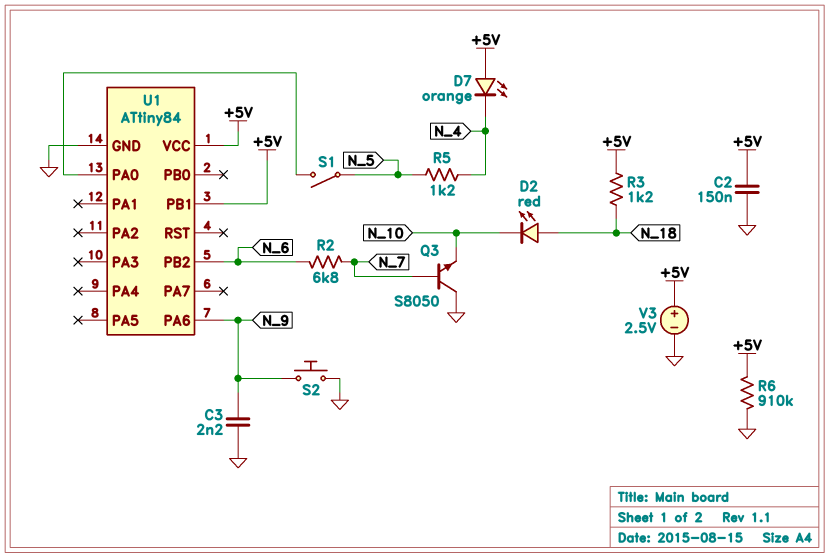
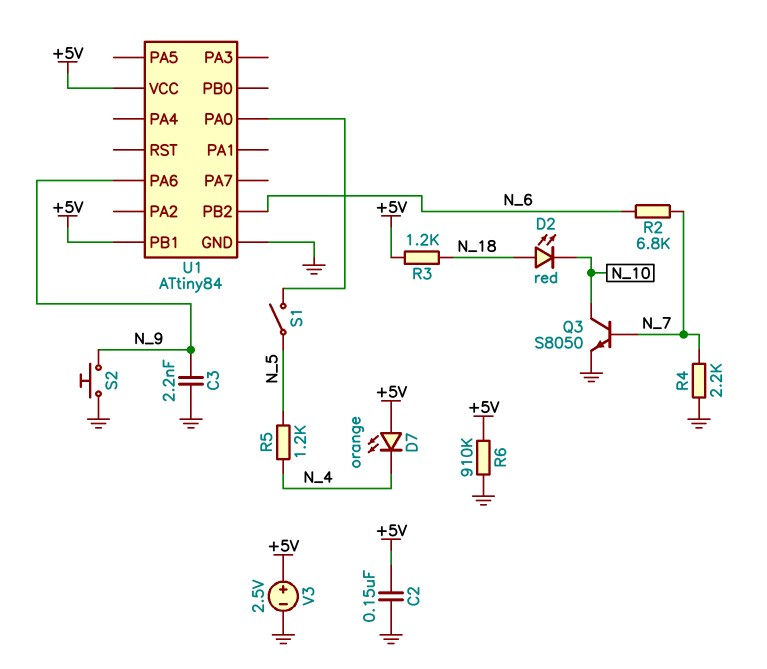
Q3: NPN S8050 (B N_7, C GND, E N_10) -> NPN S8050 (B N_7, C N_10, E GND)
R4: none -> 2.2k (GND, N_7)

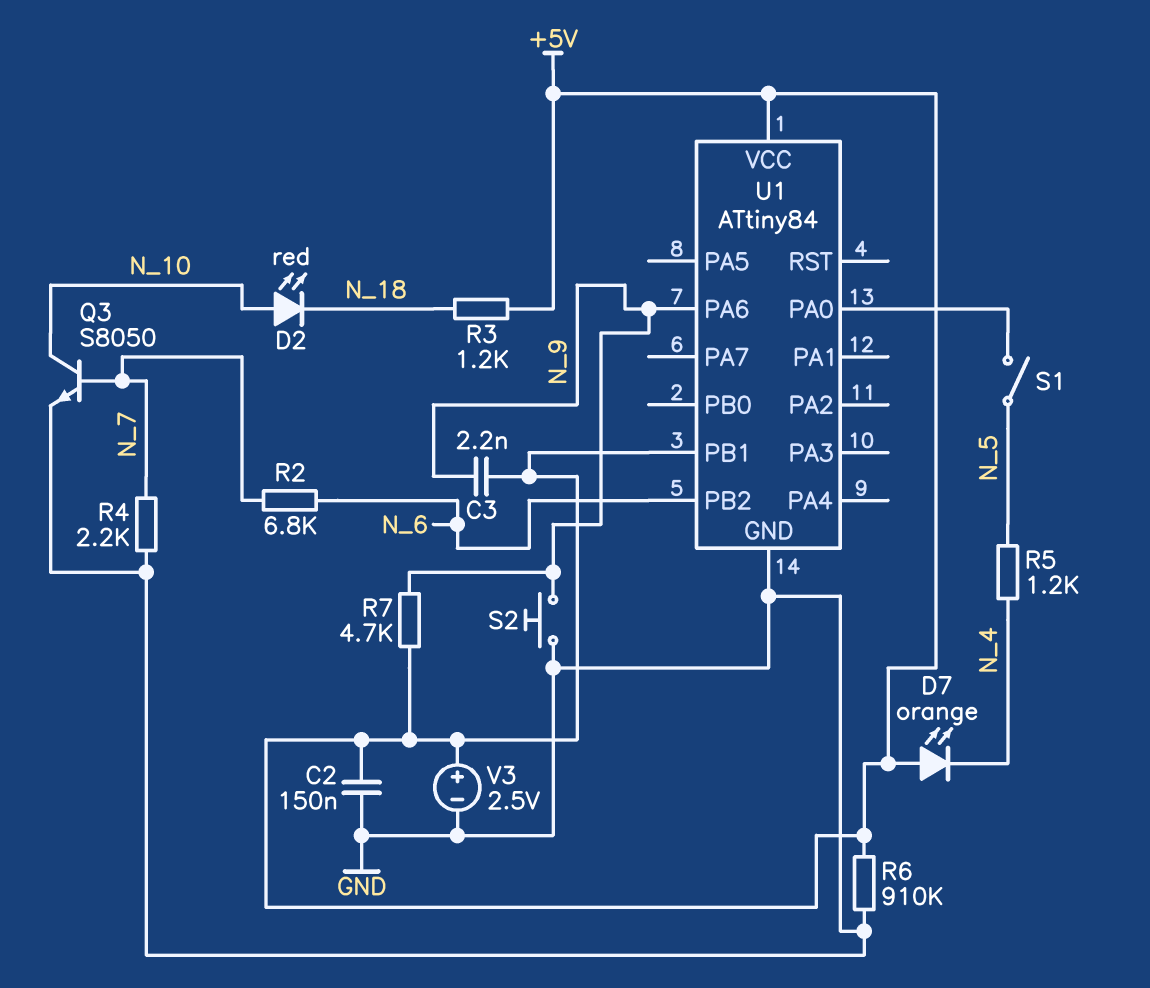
C3: 2.2nF (GND, N_9) -> 2.2nF (+5V, N_9)
D2: LED red (A N_18, K N_10) -> LED red (A N_10, K N_18)
R7: none -> 4.7k (+5V, N_9)

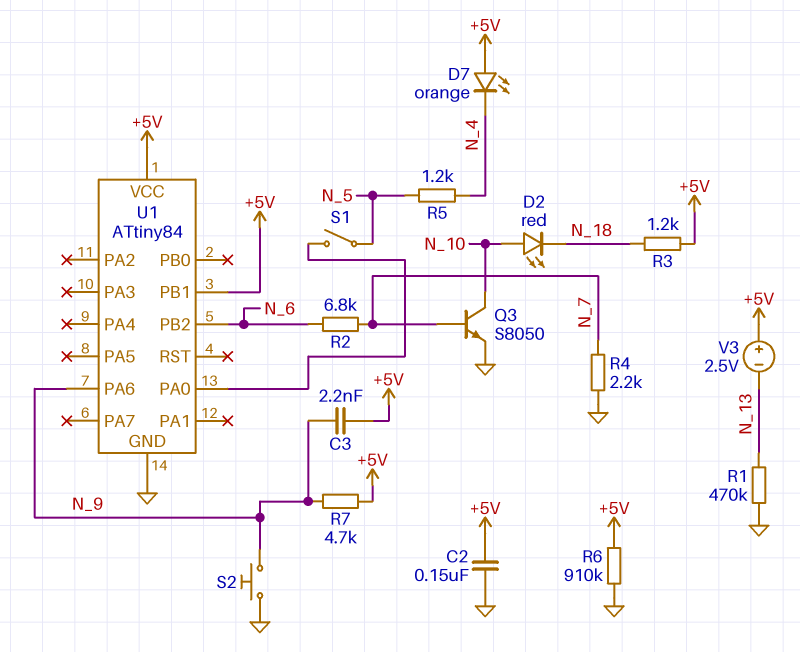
R1: none -> 470k (GND, N_13)
V3: 2.5V (plus +5V, minus GND) -> 2.5V (plus +5V, minus N_13)

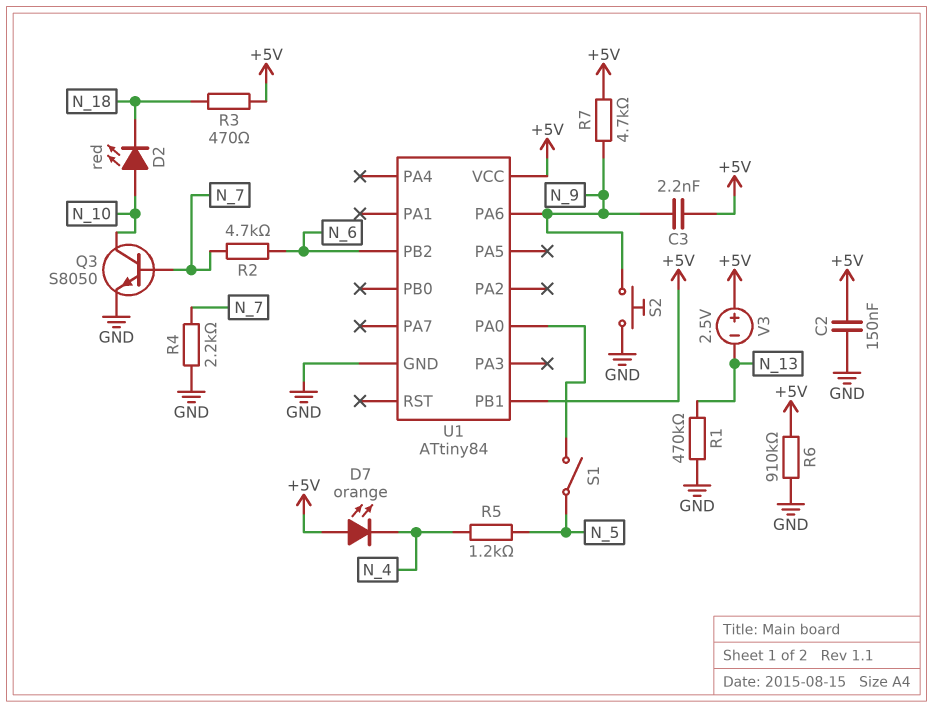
R2: 6.8k (N_6, N_7) -> 4.7k (N_6, N_7)
R3: 1.2k (+5V, N_18) -> 470 (+5V, N_18)

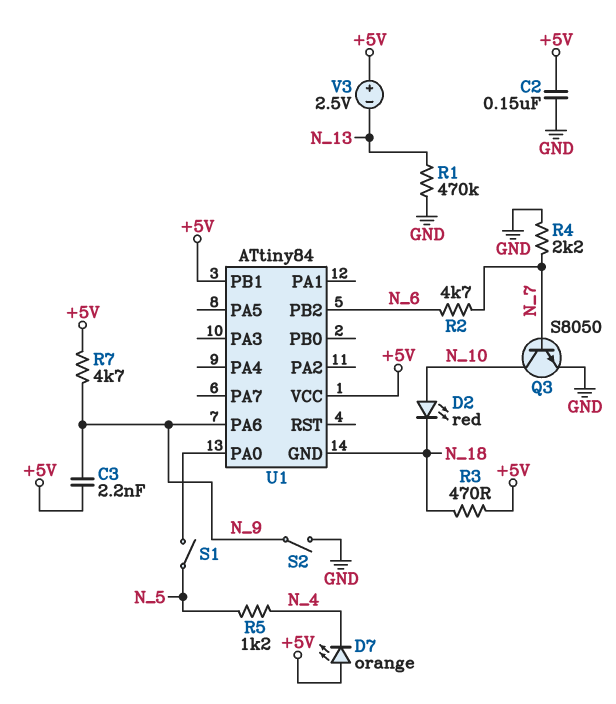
R6: 910k (+5V, GND) -> none
S2: button (GND, N_9) -> switch (GND, N_9)
U1 pin GND: GND -> N_18

